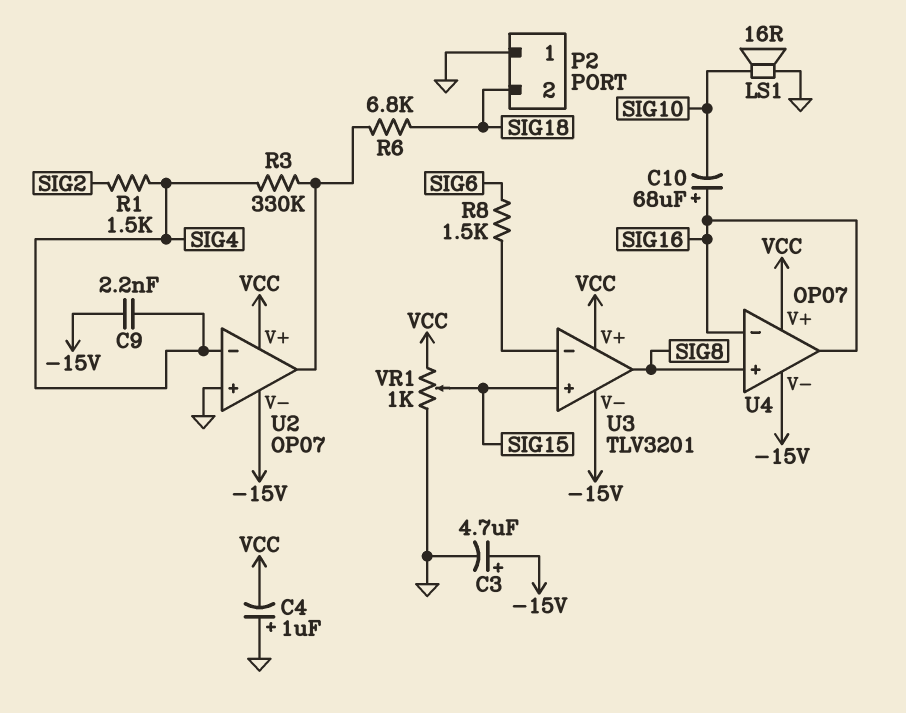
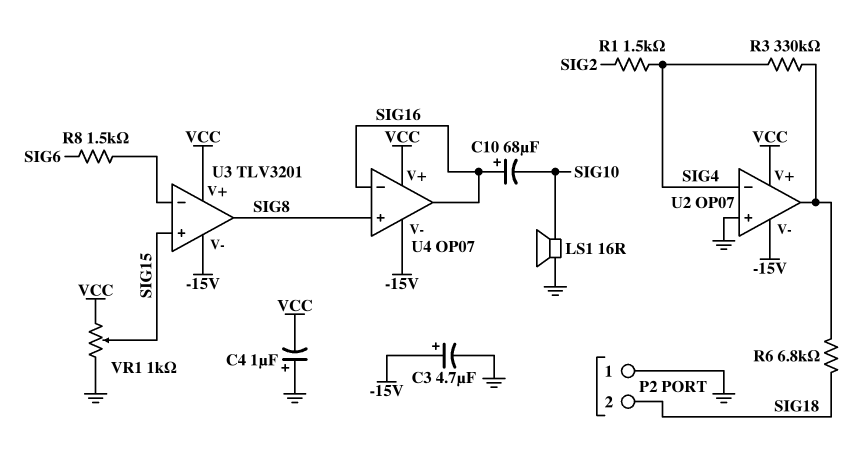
C9: 2.2nF (-15V, SIG4) -> none

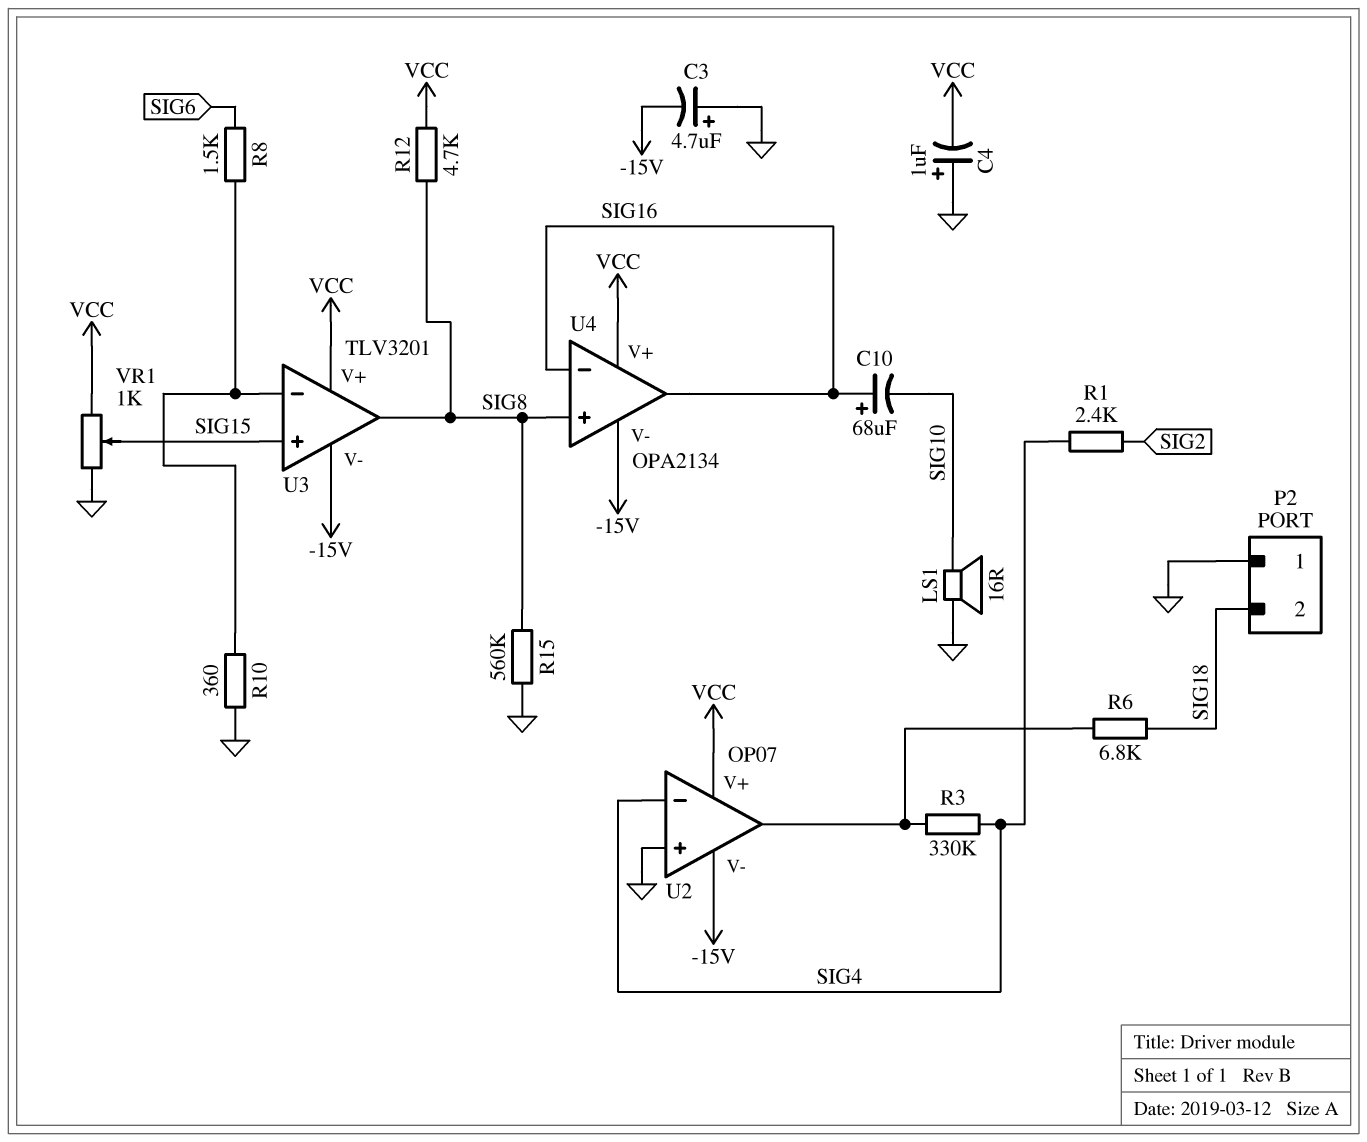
C3: 4.7uF (plus -15V, minus GND) -> 4.7uF (plus GND, minus -15V)
R1: 1.5k (SIG2, SIG4) -> 2.4k (SIG2, SIG4)
R10: none -> 360 (GND, U3/in-)
R12: none -> 4.7k (SIG8, VCC)
R15: none -> 560k (GND, SIG8)
U4: OP07 -> OPA2134

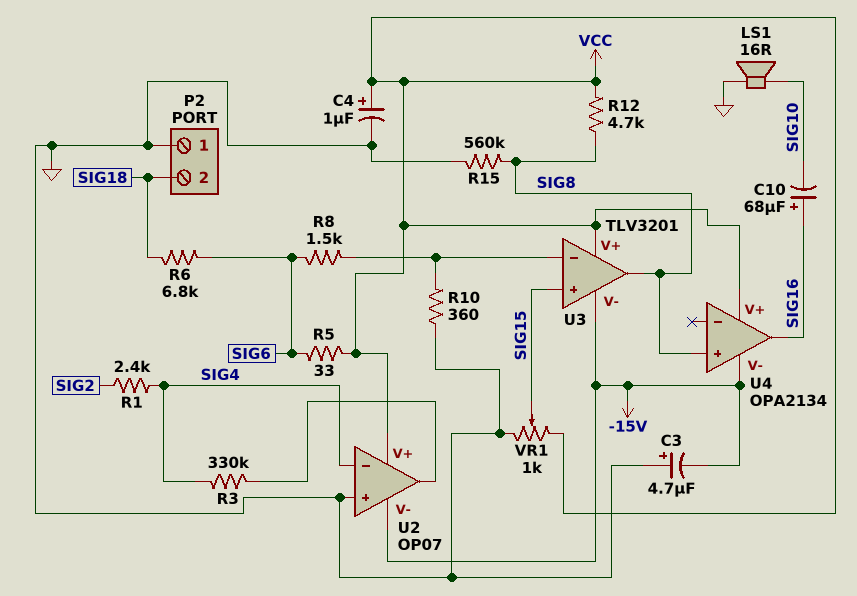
C4: 1uF (plus GND, minus VCC) -> 1uF (plus VCC, minus GND)
R5: none -> 33 (SIG6, VCC)
R6: 6.8k (SIG18, U2/out) -> 6.8k (SIG6, SIG18)
U4 pin in-: SIG16 -> none

